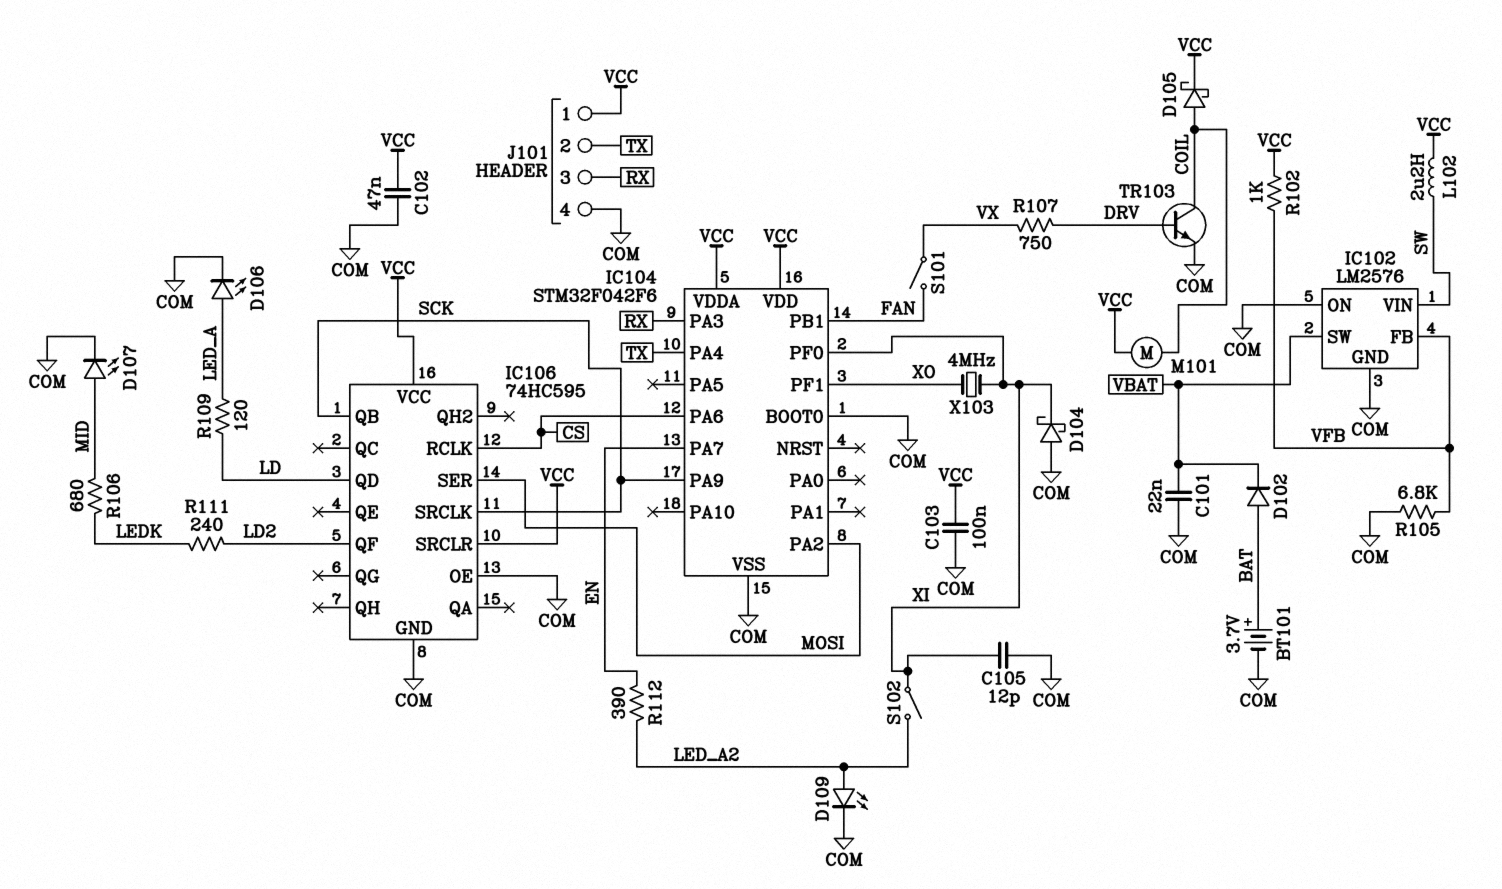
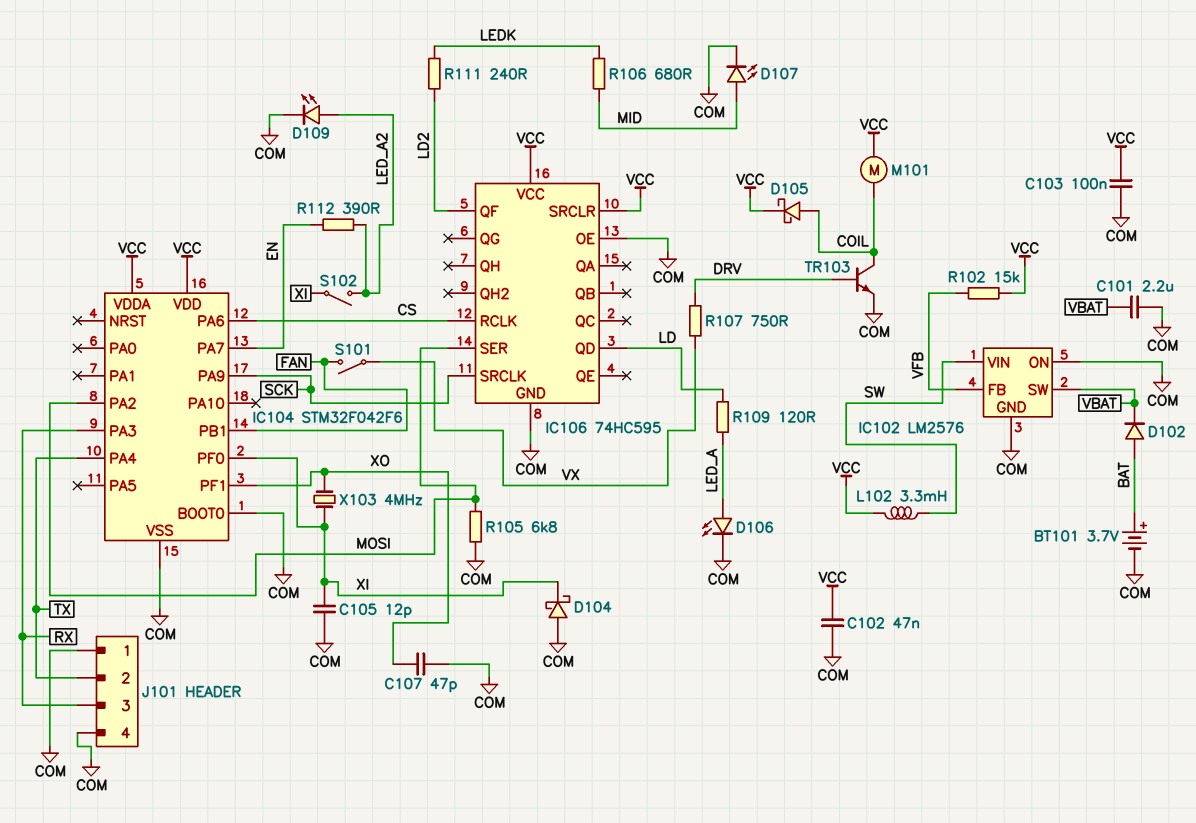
C101: 22nF (COM, VBAT) -> 2.2uF (COM, VBAT)
C107: none -> 47pF (COM, XO)
IC106 pin QB: SCK -> none
J101 pin 1: VCC -> COM
L102: 2.2uH (SW, VCC) -> 3.3mH (SW, VCC)
R102: 1k (VCC, VFB) -> 15k (VCC, VFB)
R105: 6.8k (COM, VFB) -> 6.8k (COM, MOSI)

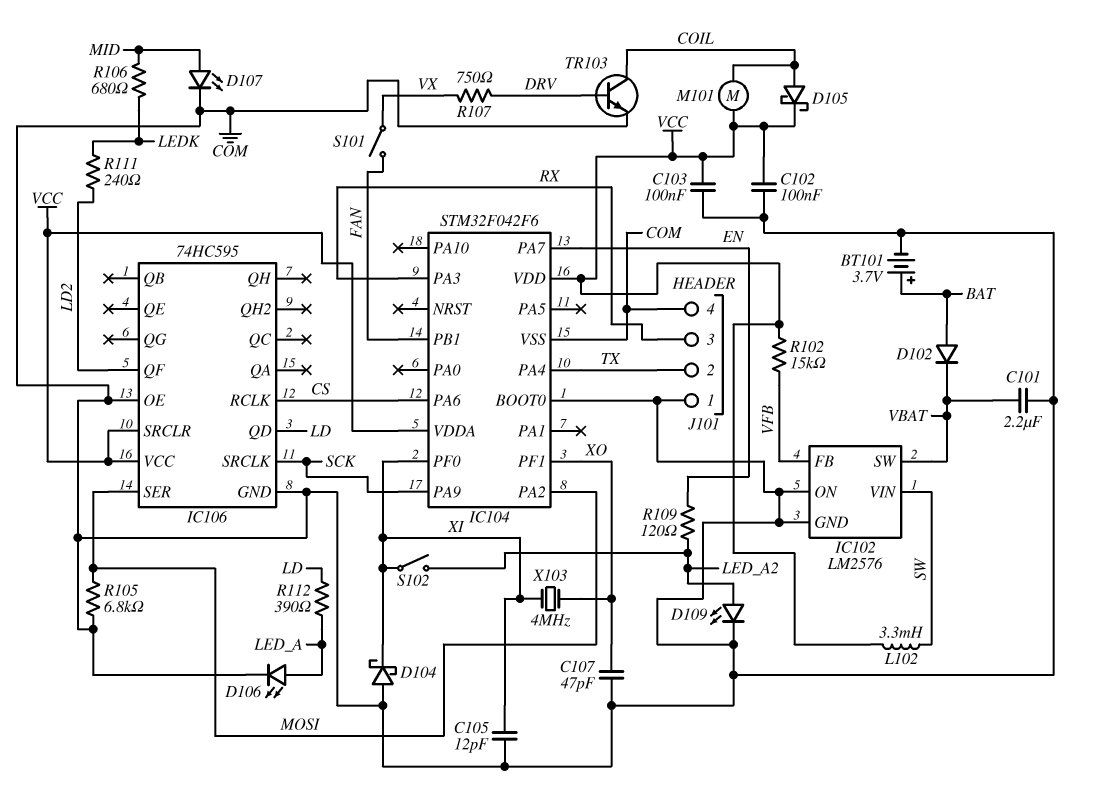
C102: 47nF (COM, VCC) -> 100nF (COM, VCC)
R109: 120 (LD, LED_A) -> 120 (EN, LED_A2)
R112: 390 (EN, LED_A2) -> 390 (LD, LED_A)

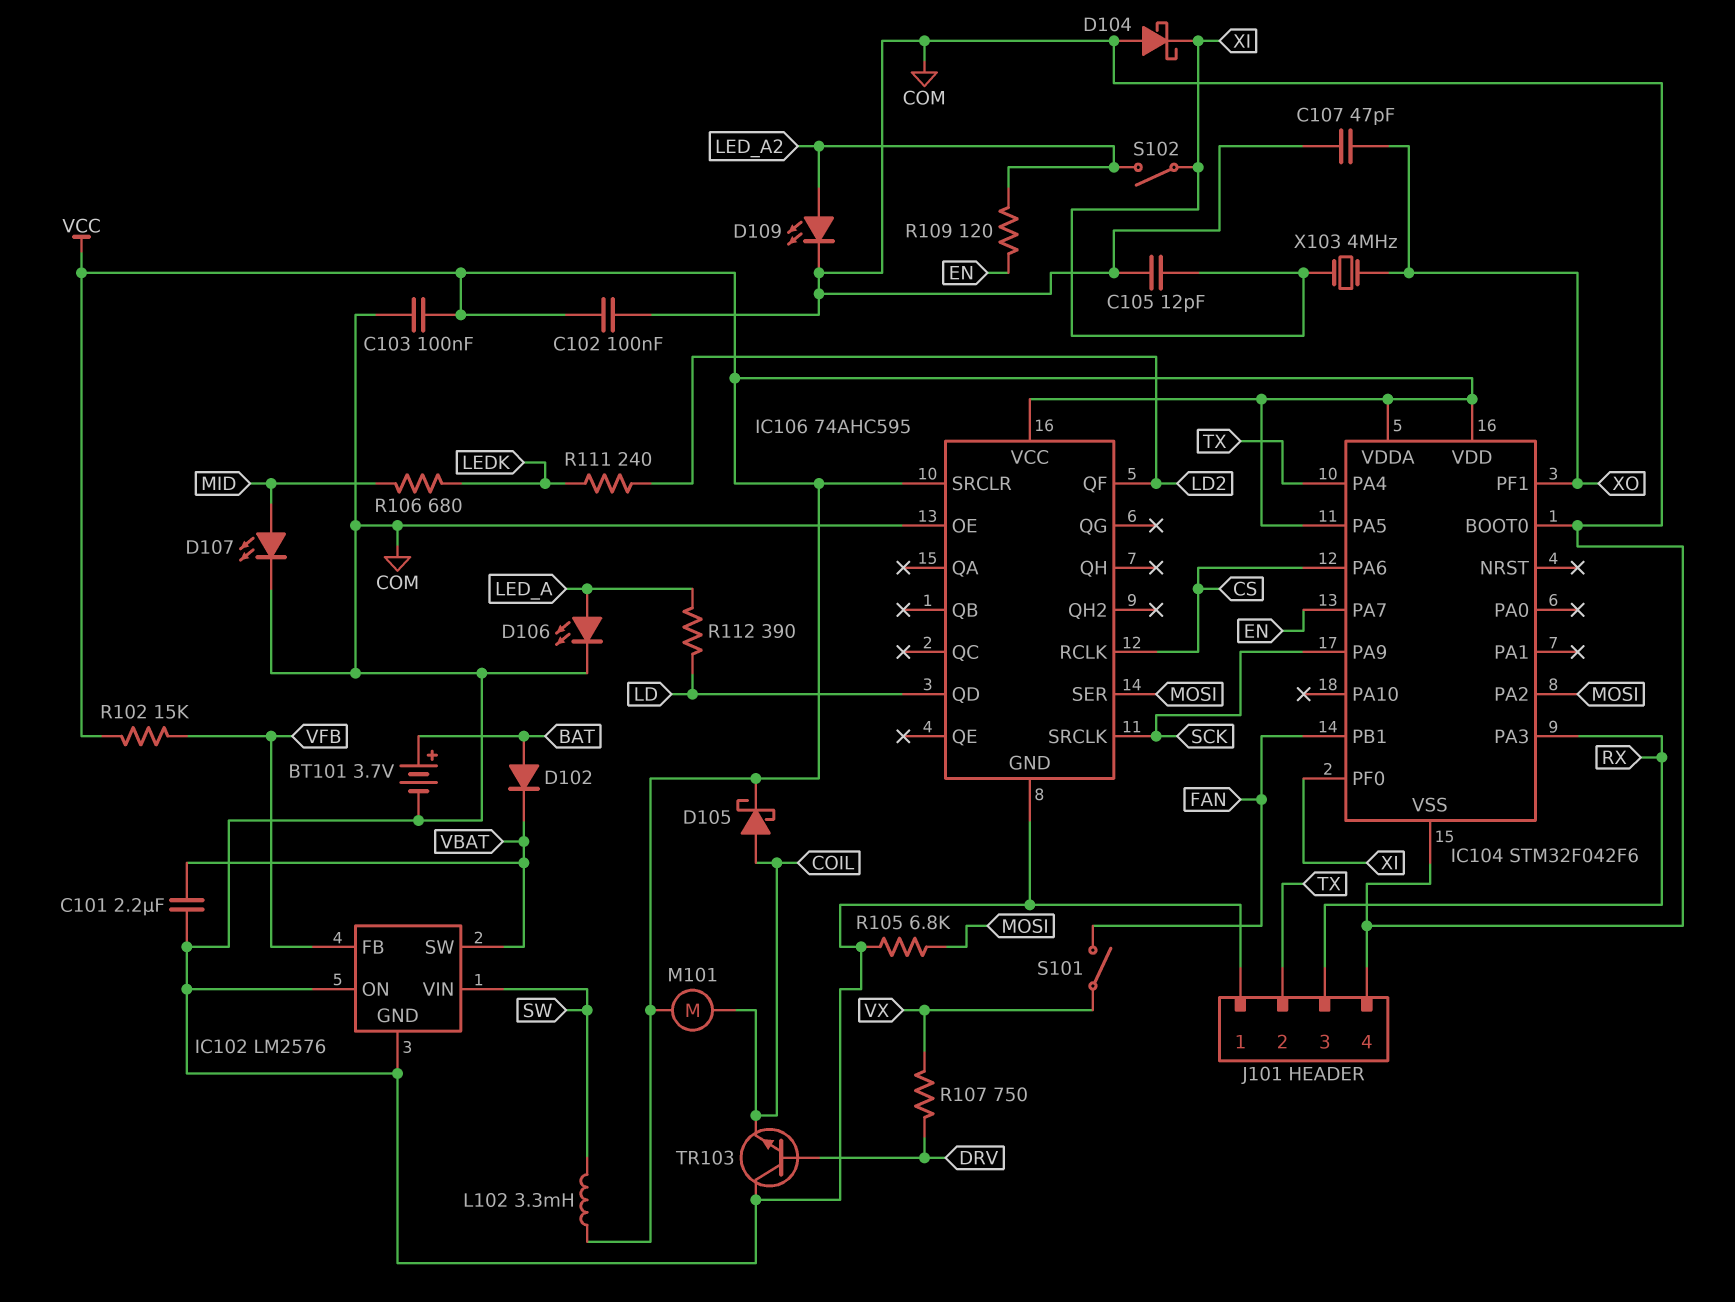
IC104 pin PA5: none -> VCC
IC106: 74HC595 -> 74AHC595
TR103: NPN (B DRV, C COIL, E COM) -> NPN (B DRV, C COM, E COIL)

